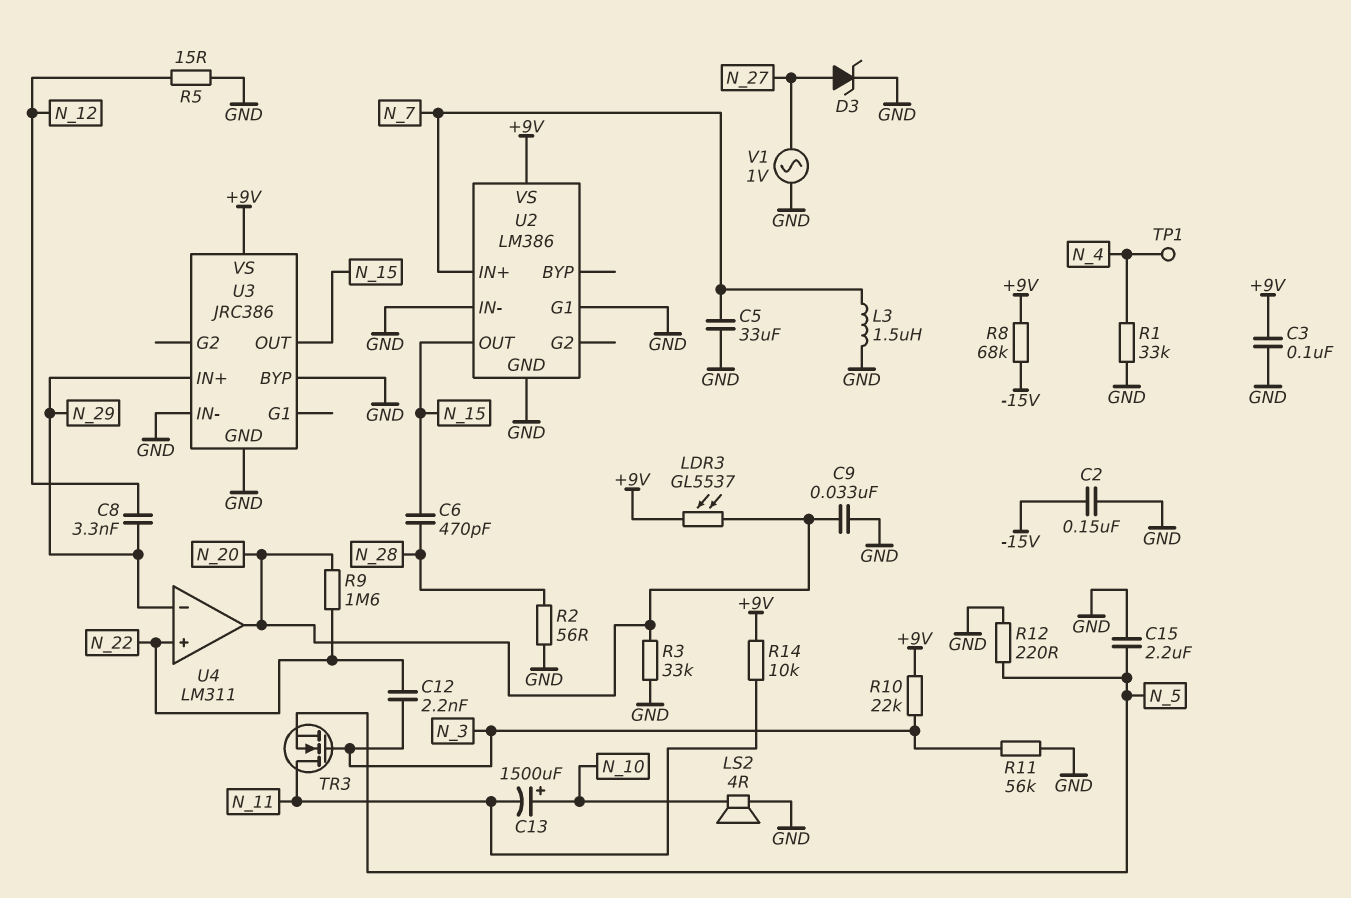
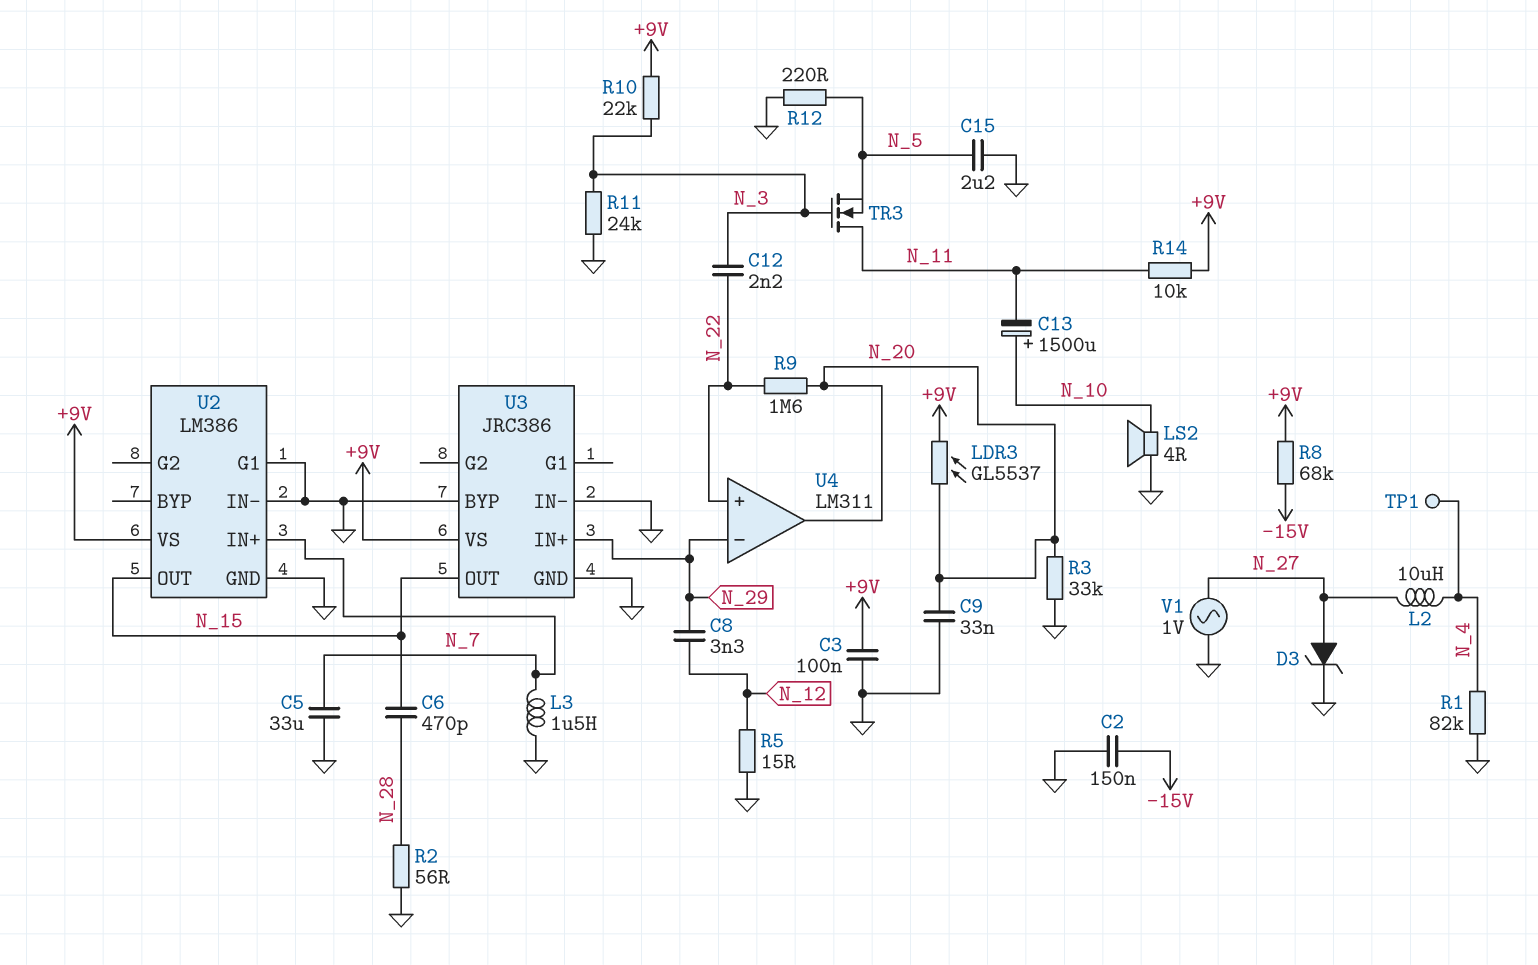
L2: none -> 10uH (N_4, N_27)
R1: 33k (GND, N_4) -> 82k (GND, N_4)
R11: 56k (GND, N_3) -> 24k (GND, N_3)

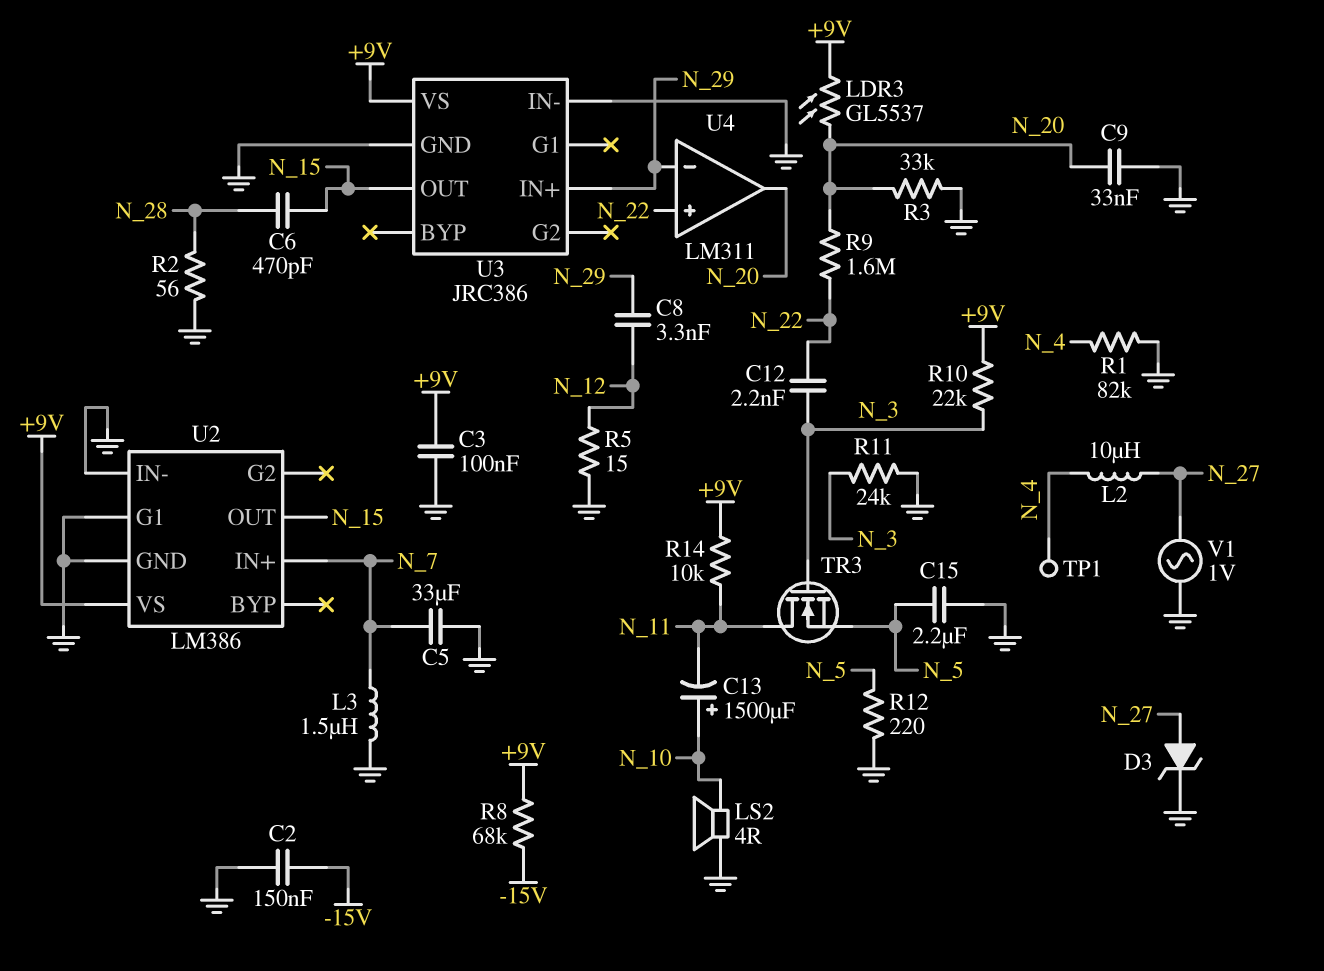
U3 pin BYP: GND -> none

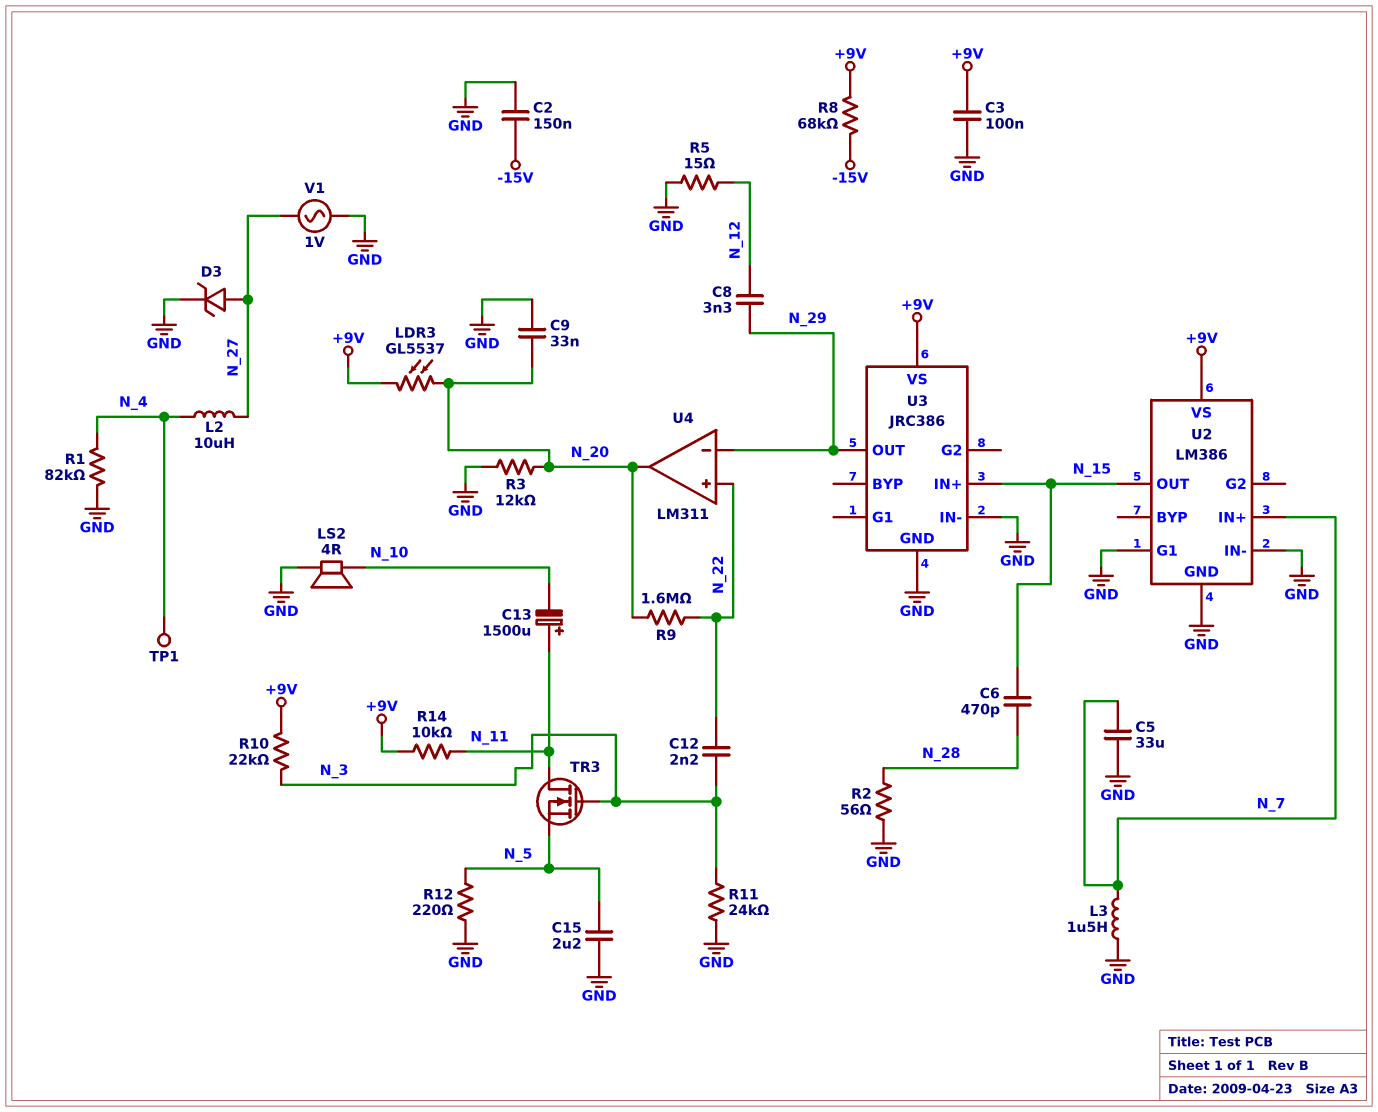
C13: 1500uF (plus N_10, minus N_11) -> 1500uF (plus N_11, minus N_10)
R3: 33k (GND, N_20) -> 12k (GND, N_20)
U3 pin IN+: N_29 -> N_15
U3 pin OUT: N_15 -> N_29

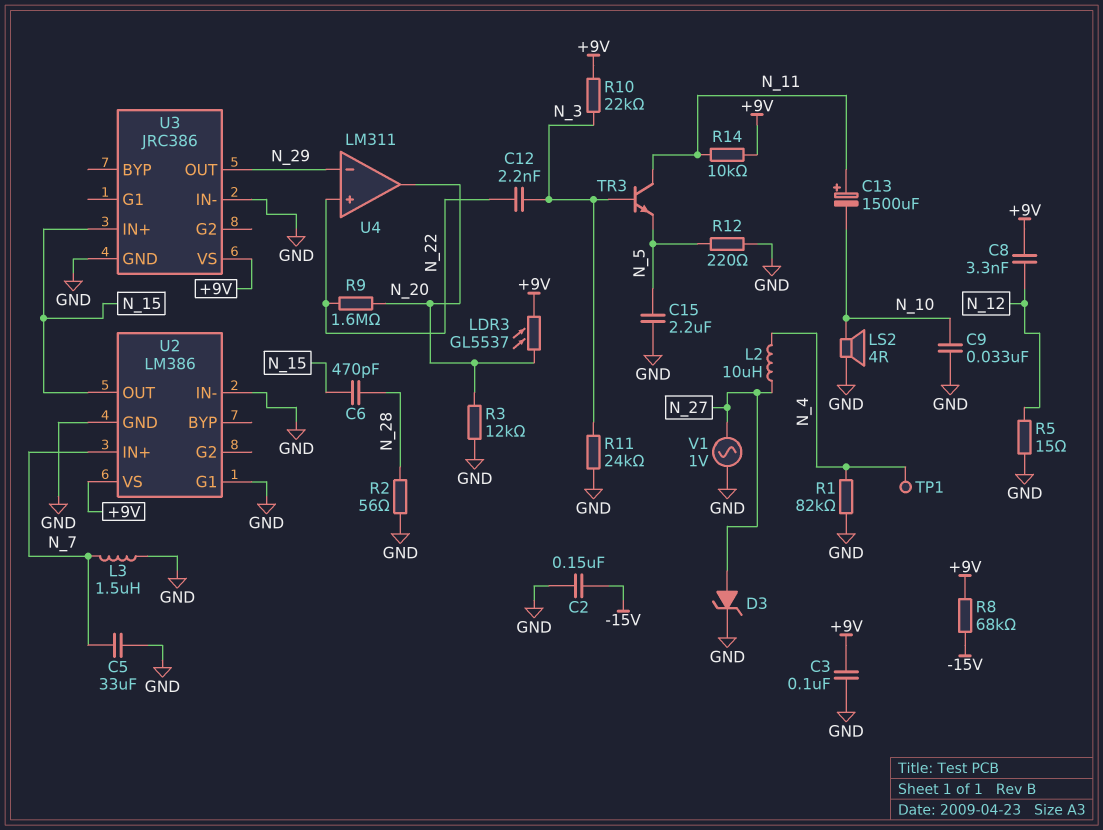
C8: 3.3nF (N_12, N_29) -> 3.3nF (+9V, N_12)
C9: 33nF (GND, N_20) -> 33nF (GND, N_10)
TR3: NMOS (G N_3, D N_11, S N_5) -> NPN (B N_3, C N_11, E N_5)

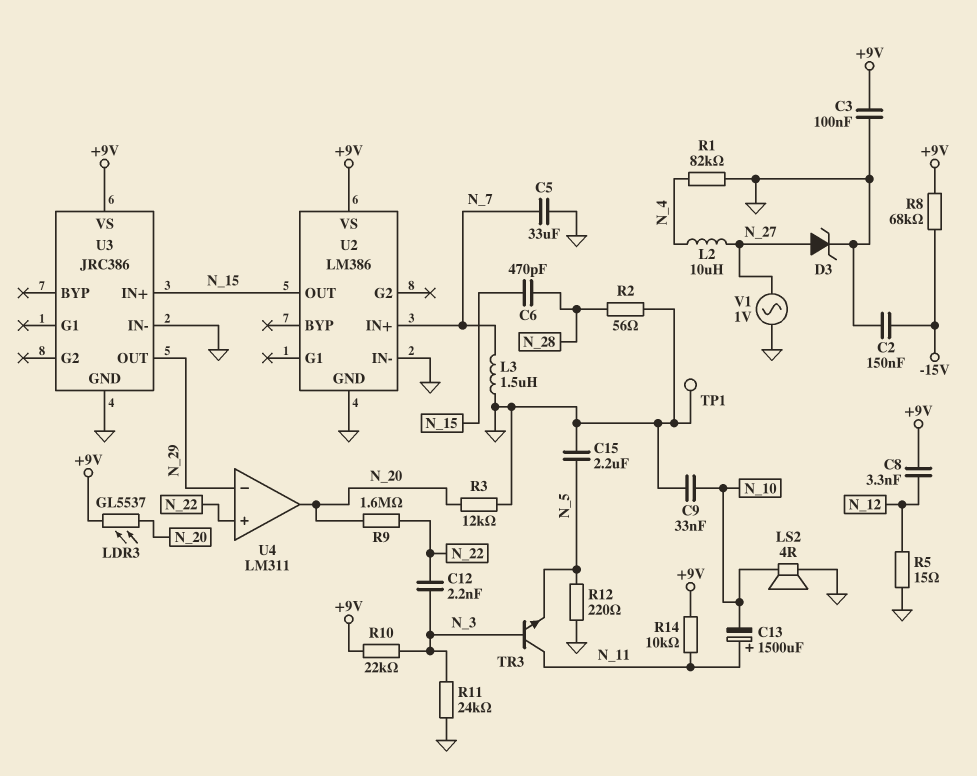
TP1: test point (N_4) -> test point (GND)
U2 pin G1: GND -> none

